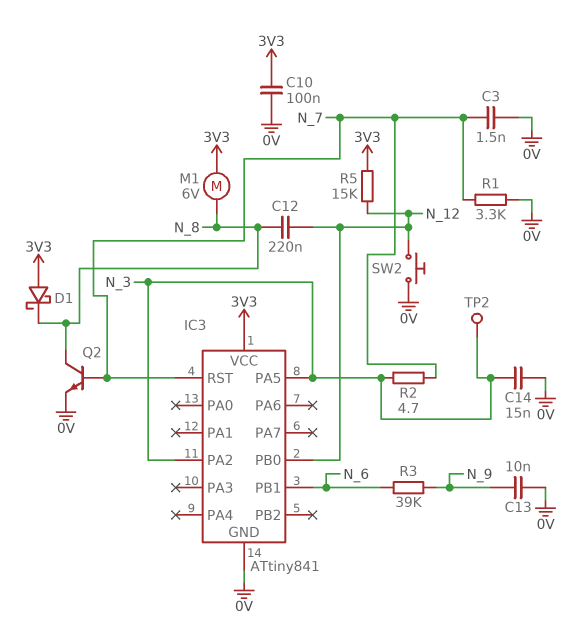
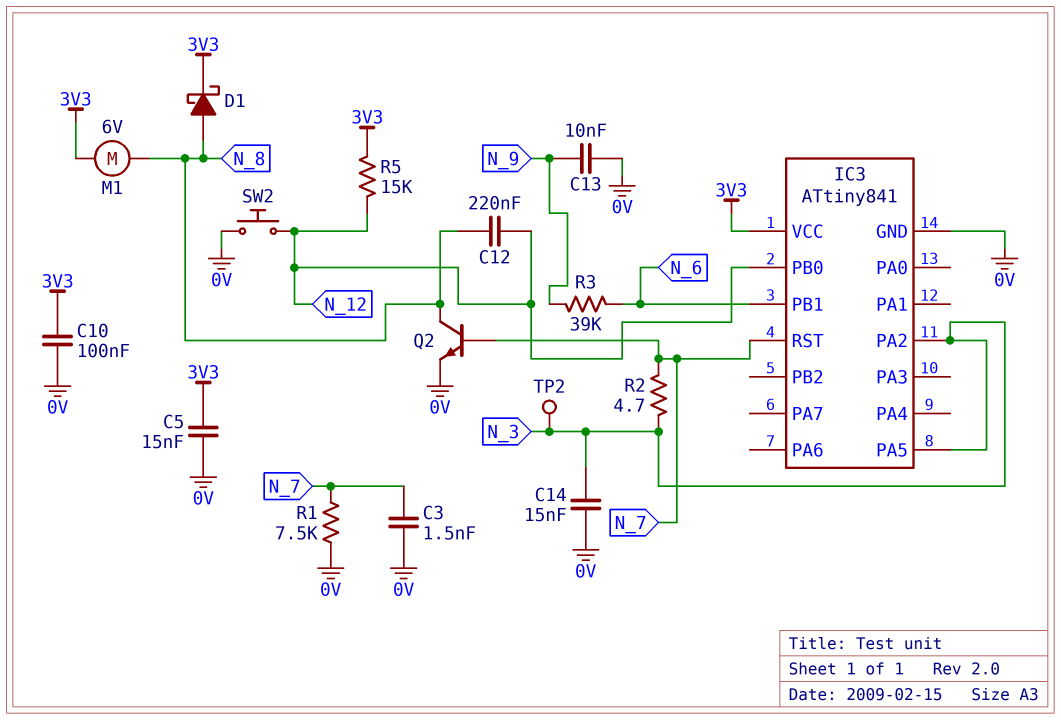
C5: none -> 15nF (0V, 3V3)
D1: schottky (A 3V3, K N_8) -> schottky (A N_8, K 3V3)
R1: 3.3k (0V, N_7) -> 7.5k (0V, N_7)

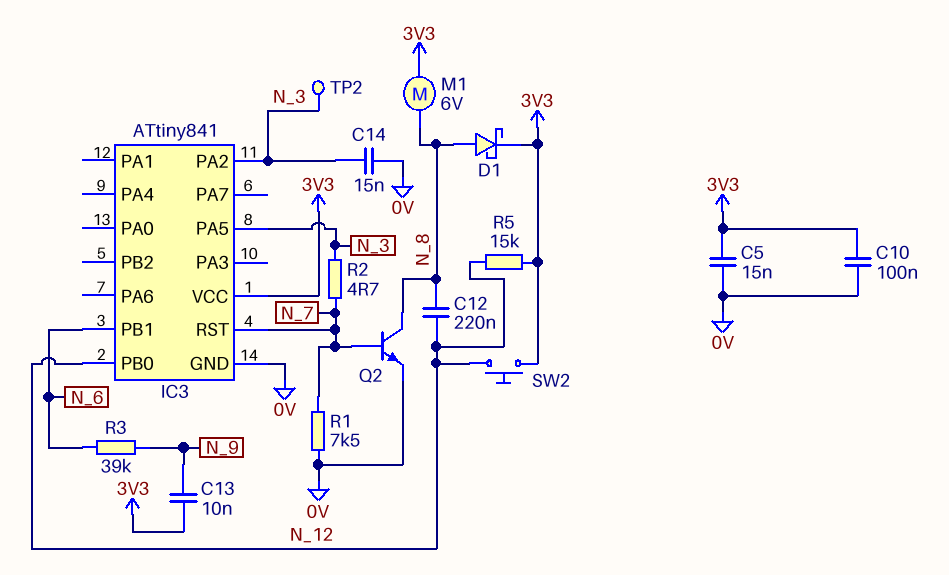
C3: 1.5nF (0V, N_7) -> none
C13: 10nF (0V, N_9) -> 10nF (3V3, N_9)
SW2: button (0V, N_12) -> button (3V3, N_12)

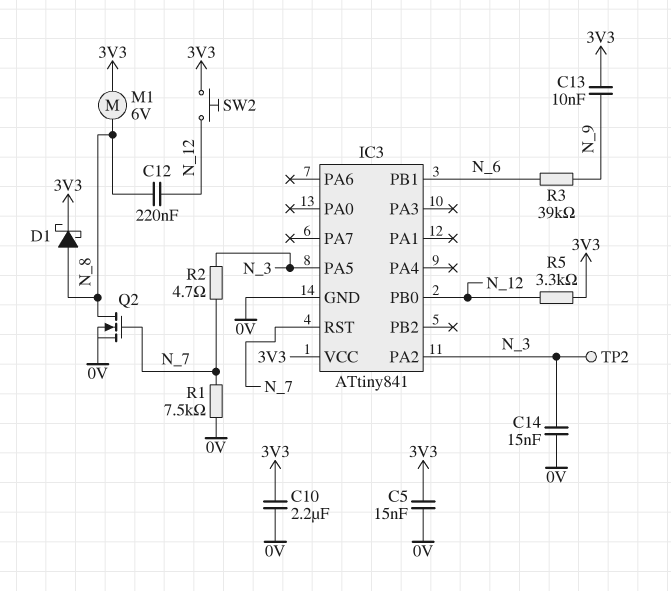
C10: 100nF (0V, 3V3) -> 2.2uF (0V, 3V3)
Q2: NPN (B N_7, C N_8, E 0V) -> NMOS (G N_7, D N_8, S 0V)
R5: 15k (3V3, N_12) -> 3.3k (3V3, N_12)

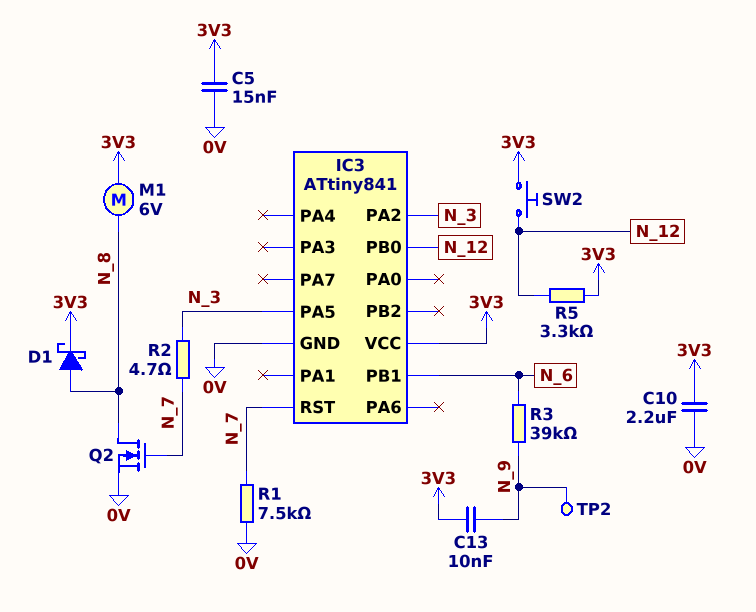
C12: 220nF (N_8, N_12) -> none
C14: 15nF (0V, N_3) -> none
TP2: test point (N_3) -> test point (N_9)

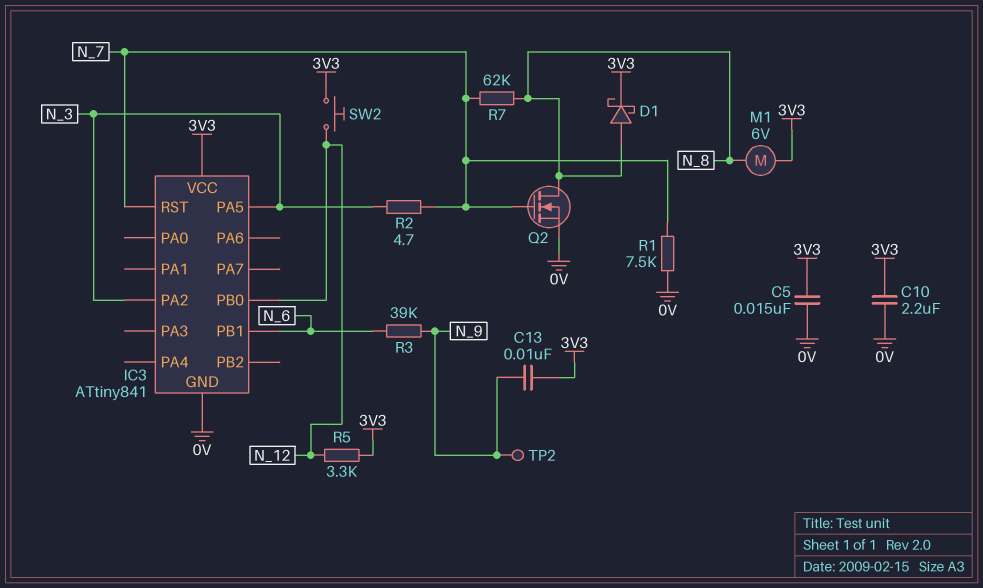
R7: none -> 62k (N_7, N_8)

